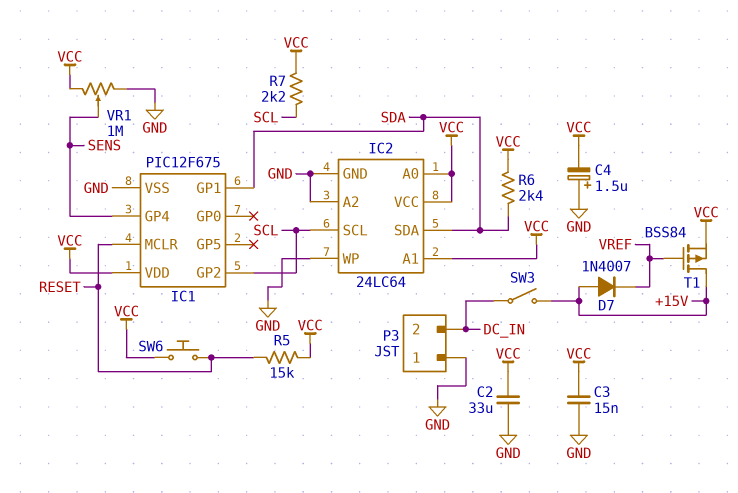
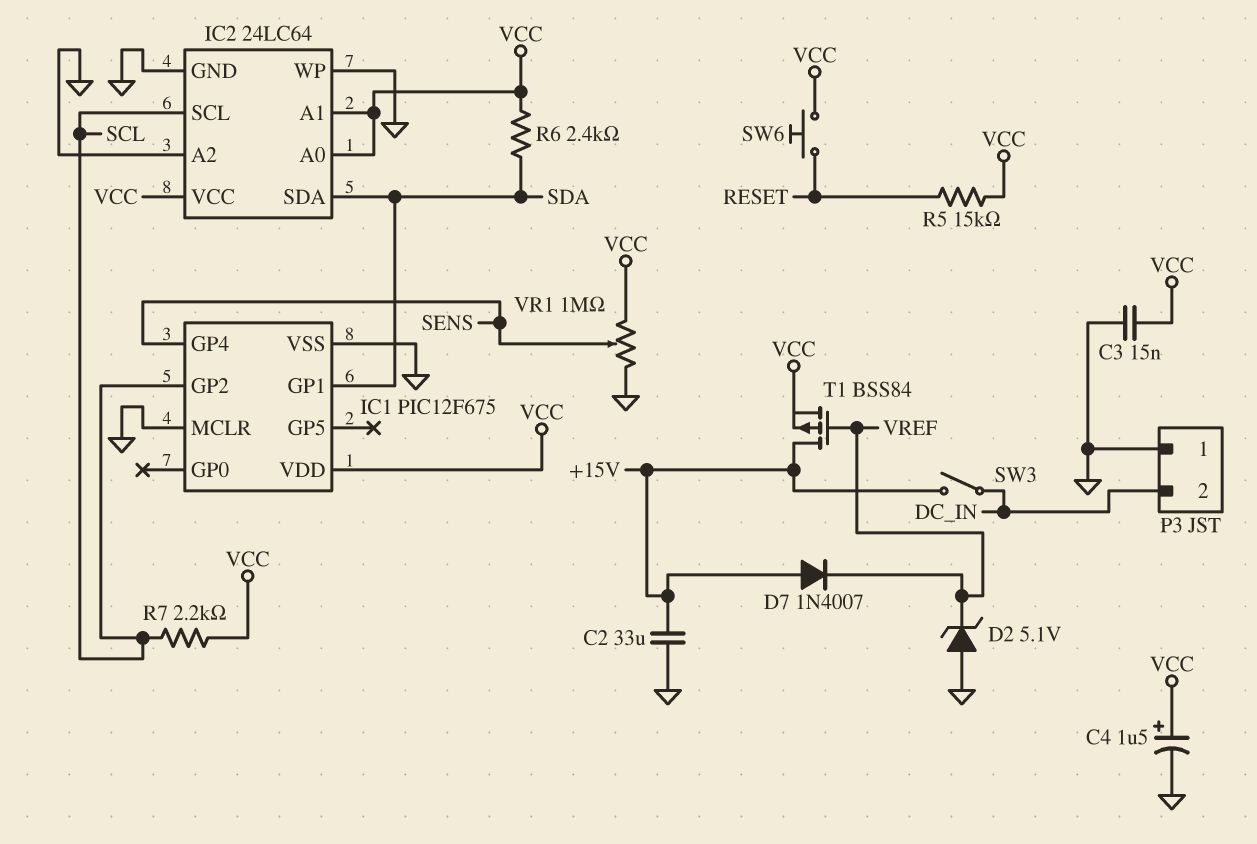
C2: 33uF (GND, VCC) -> 33uF (+15V, GND)
C4: 1.5uF (plus GND, minus VCC) -> 1.5uF (plus VCC, minus GND)
D2: none -> zener 5.1V (A GND, K VREF)
IC1 pin MCLR: RESET -> GND

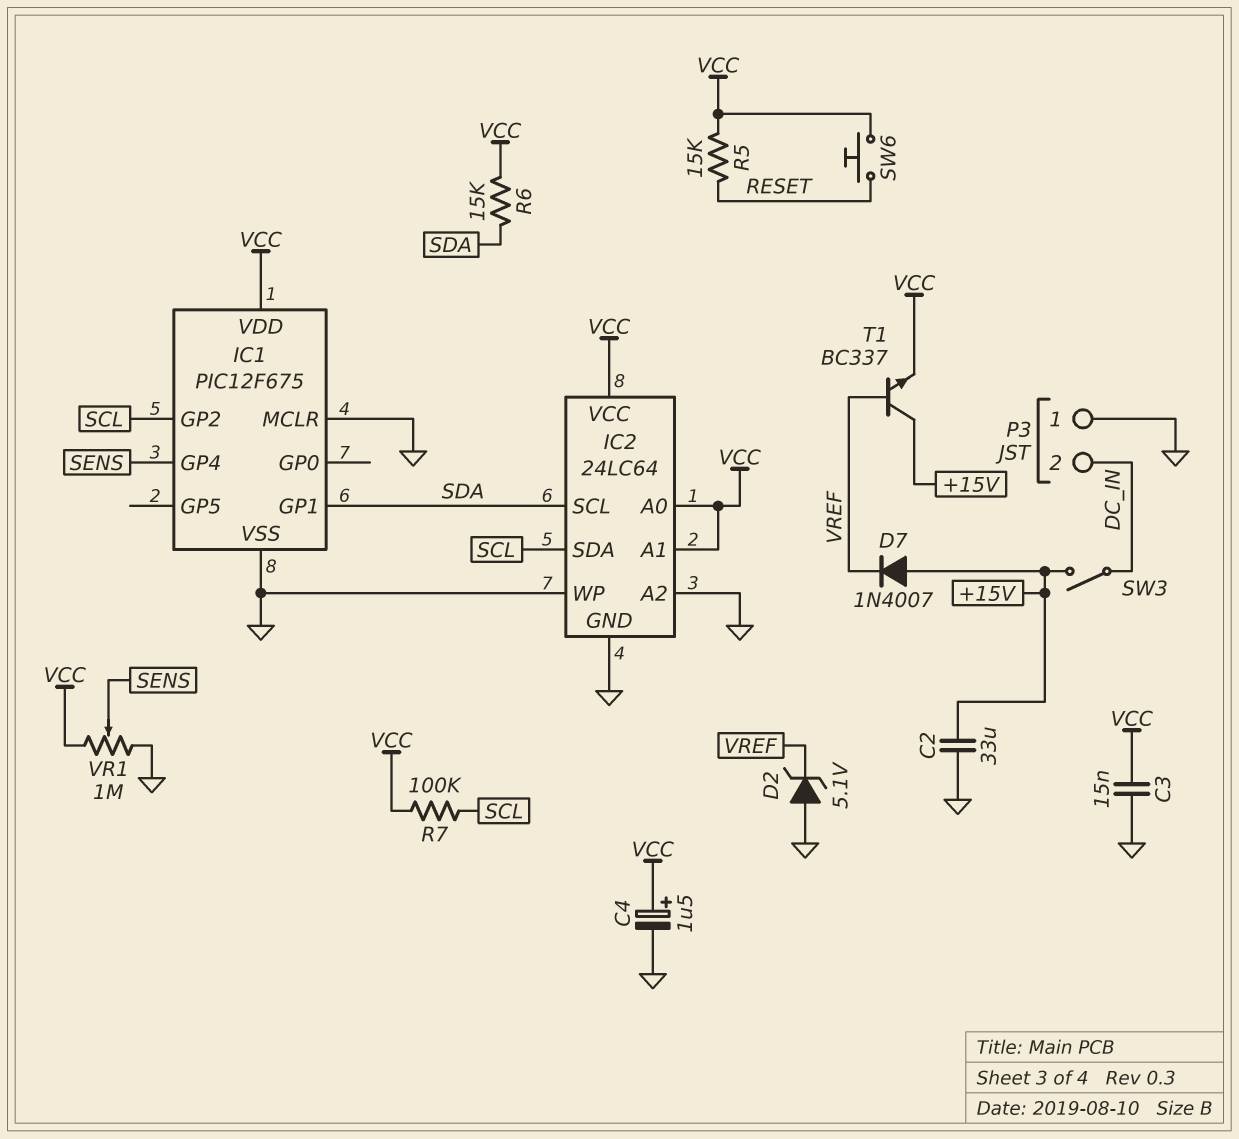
IC2 pin SCL: SCL -> SDA
IC2 pin SDA: SDA -> SCL
R6: 2.4k (SDA, VCC) -> 15k (SDA, VCC)
R7: 2.2k (SCL, VCC) -> 100k (SCL, VCC)
T1: PMOS BSS84 (G VREF, D +15V, S VCC) -> NPN BC337 (B VREF, C +15V, E VCC)

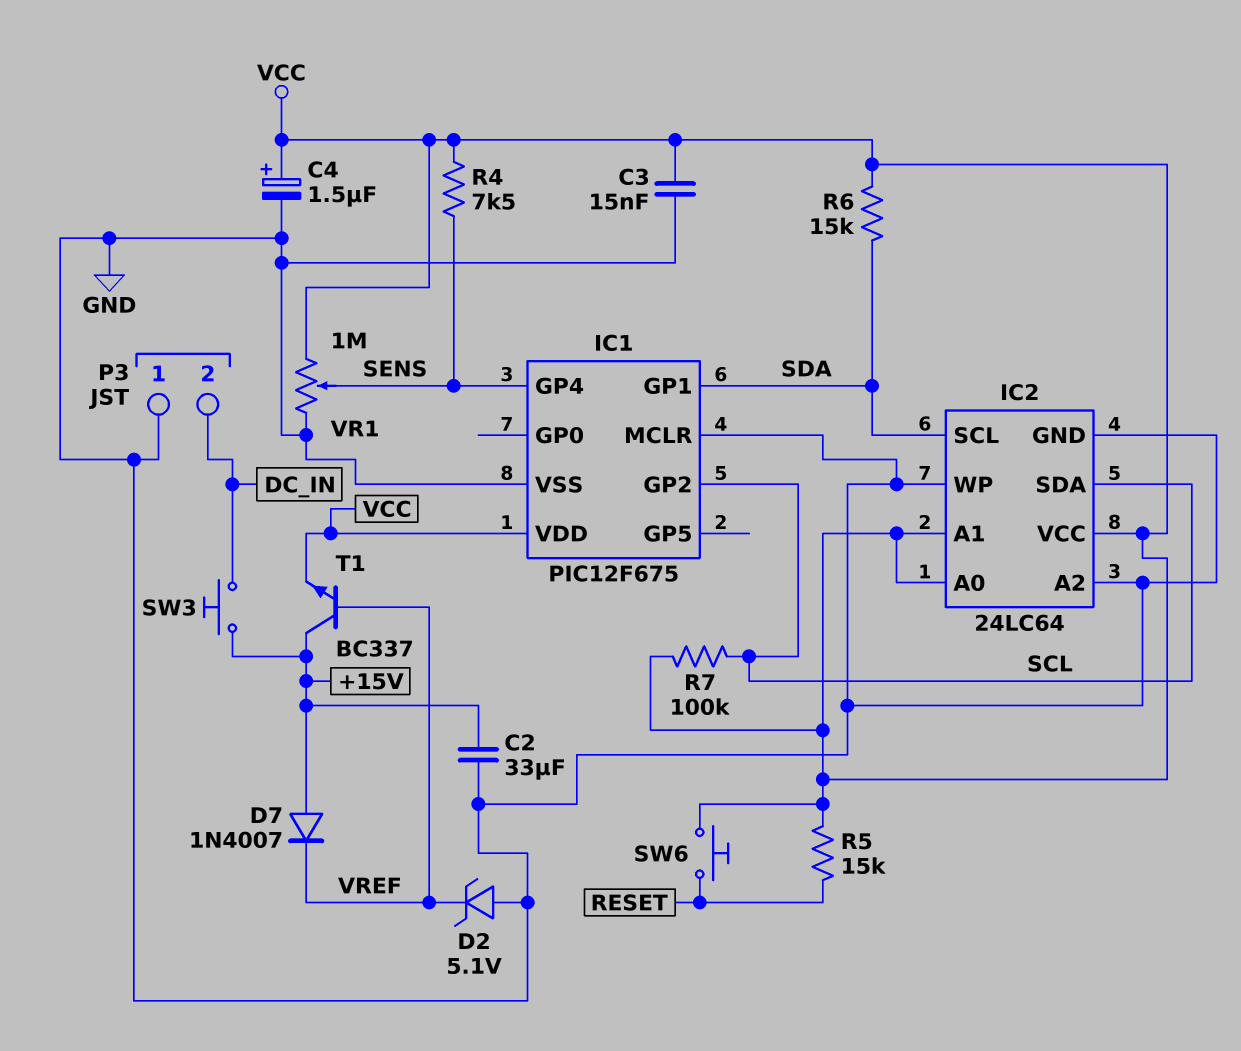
R4: none -> 7.5k (SENS, VCC)
SW3: switch (+15V, DC_IN) -> button (+15V, DC_IN)

